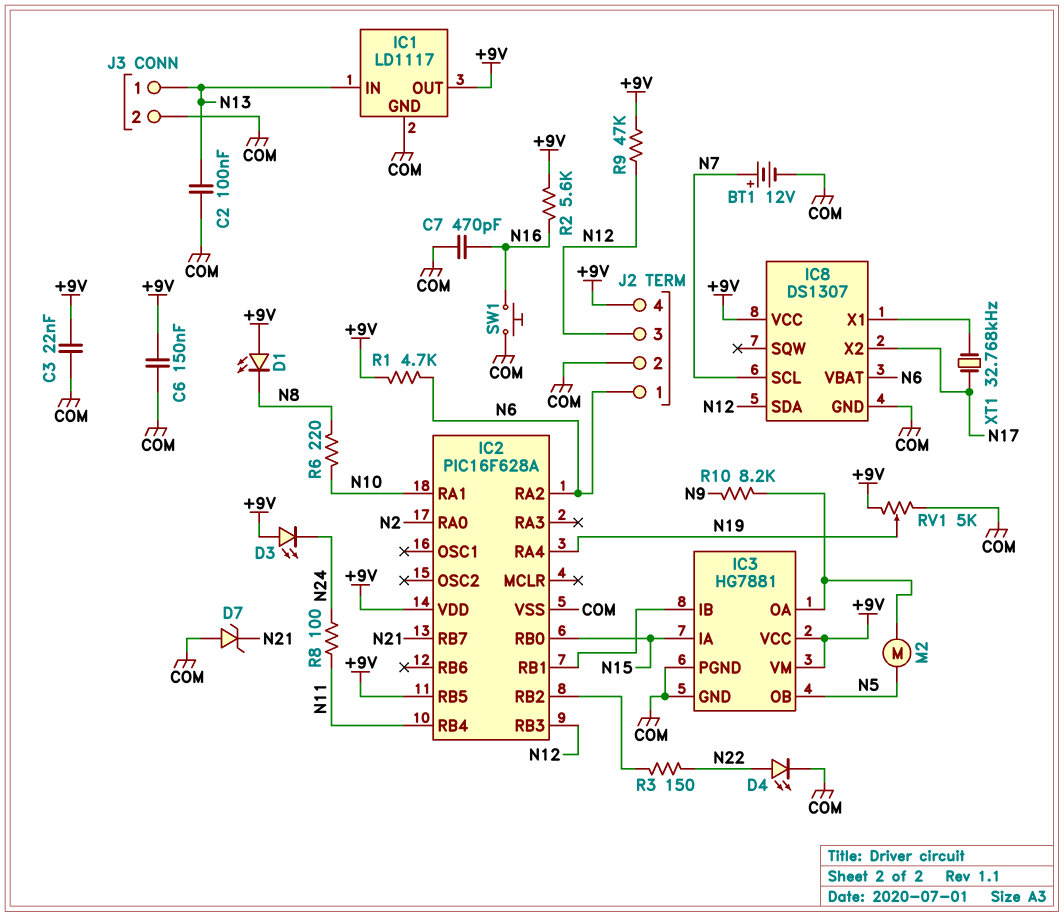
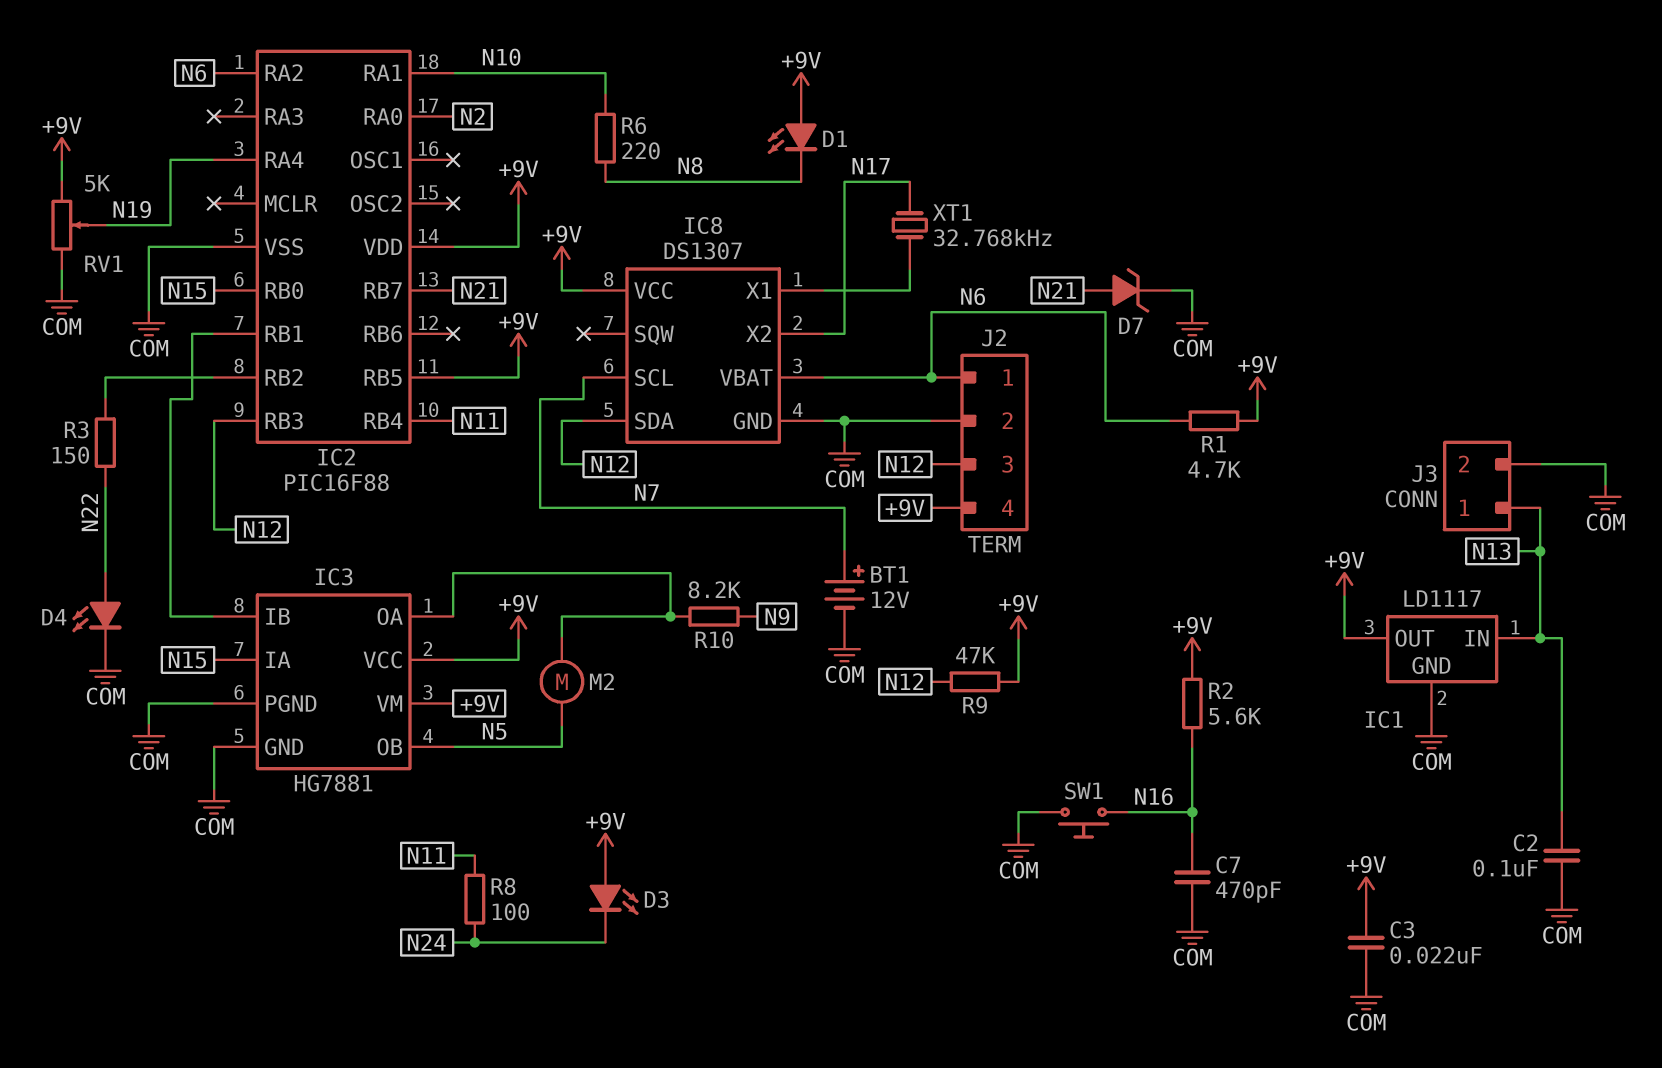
C6: 150nF (+9V, COM) -> none
D7: zener (A COM, K N21) -> zener (A N21, K COM)
IC2: PIC16F628A -> PIC16F88

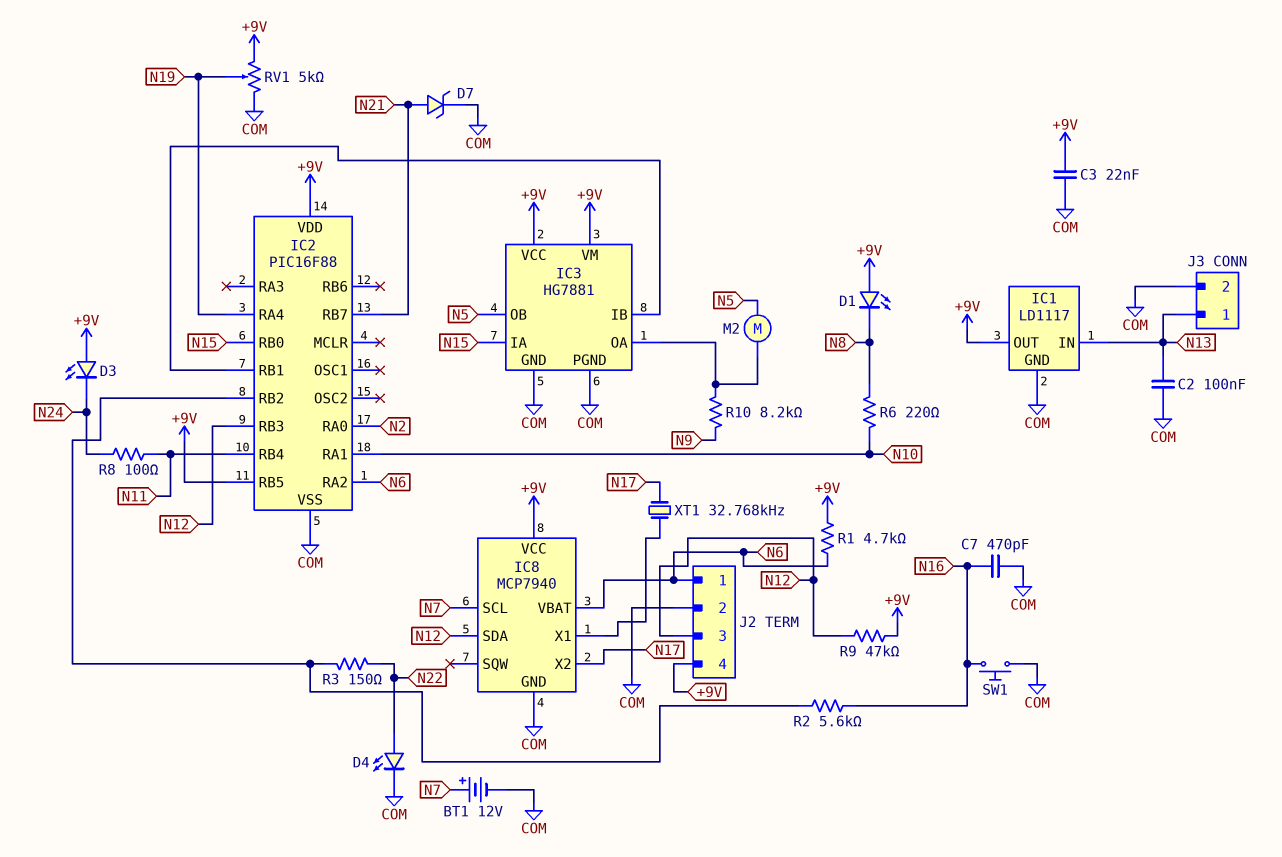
IC8: DS1307 -> MCP7940
R2: 5.6k (+9V, N16) -> 5.6k (IC2/RB2, N16)

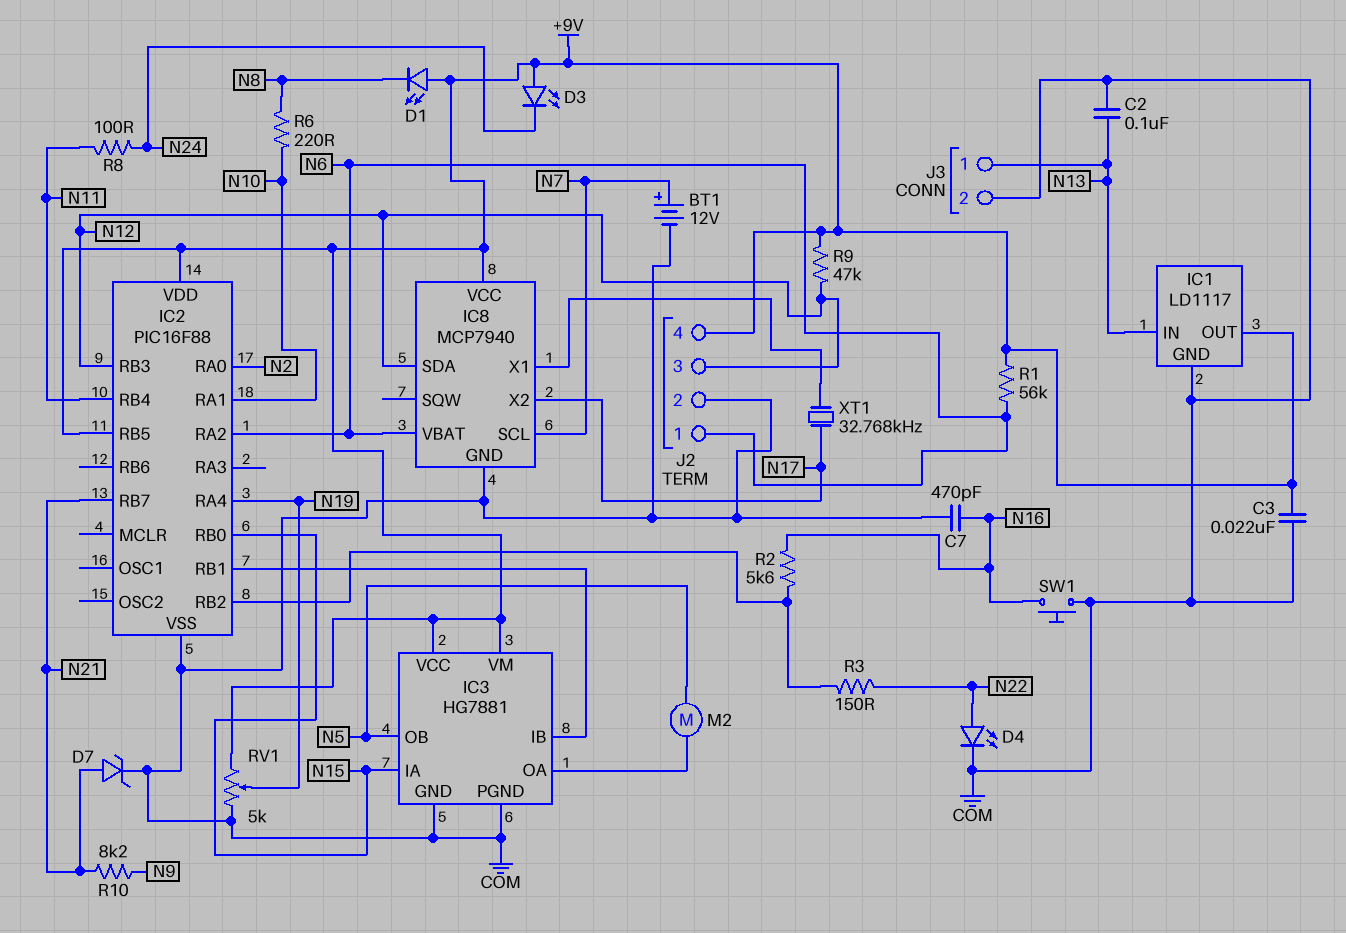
R1: 4.7k (+9V, N6) -> 56k (+9V, N6)
R10: 8.2k (IC3/OA, N9) -> 8.2k (N9, N21)

